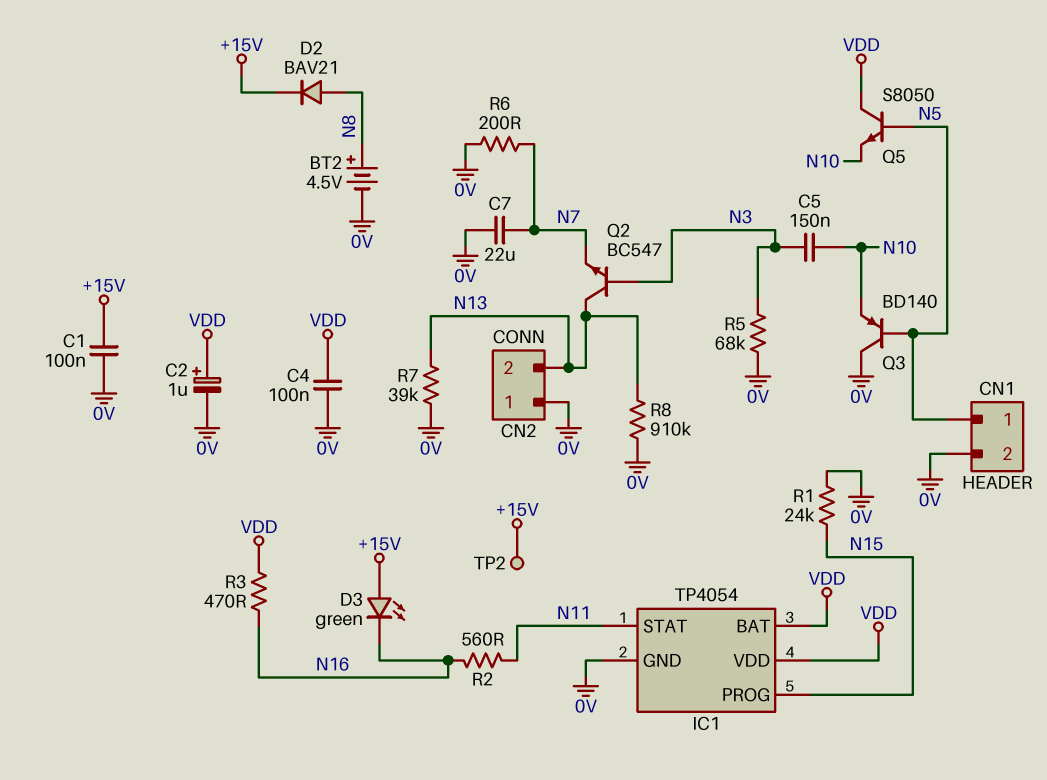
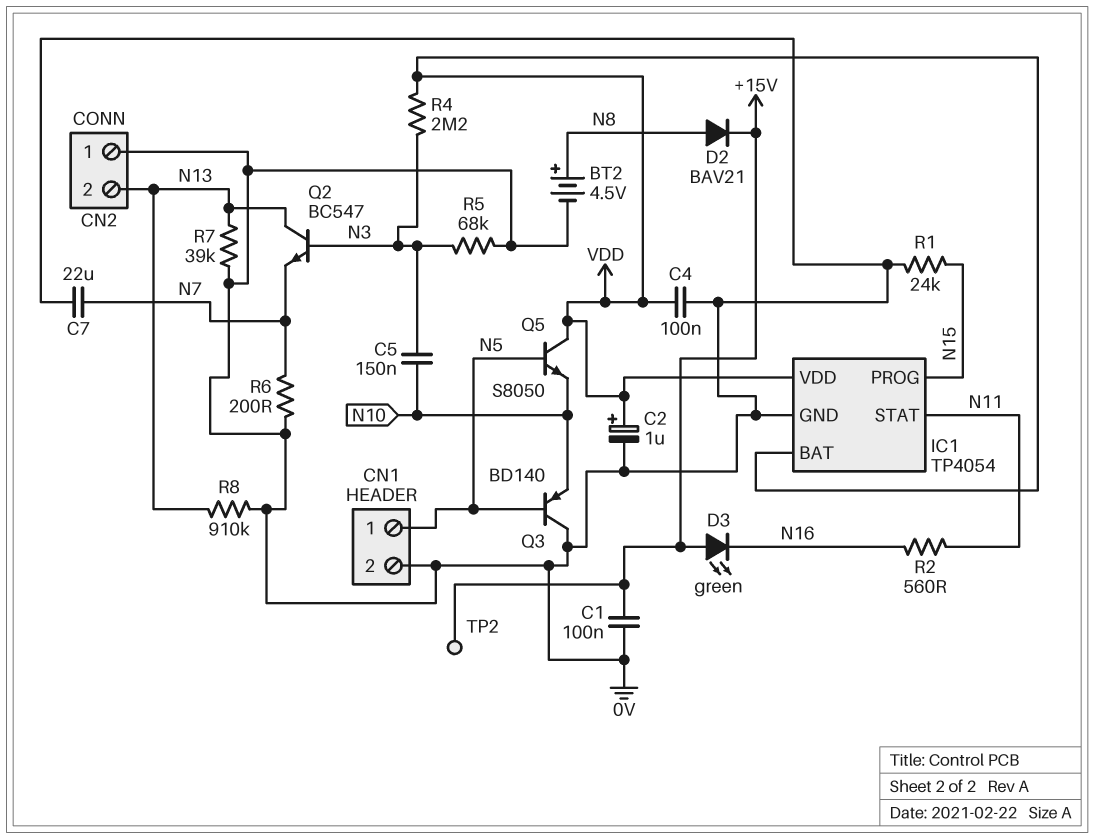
R3: 470 (N16, VDD) -> none
R4: none -> 2.2M (N3, VDD)

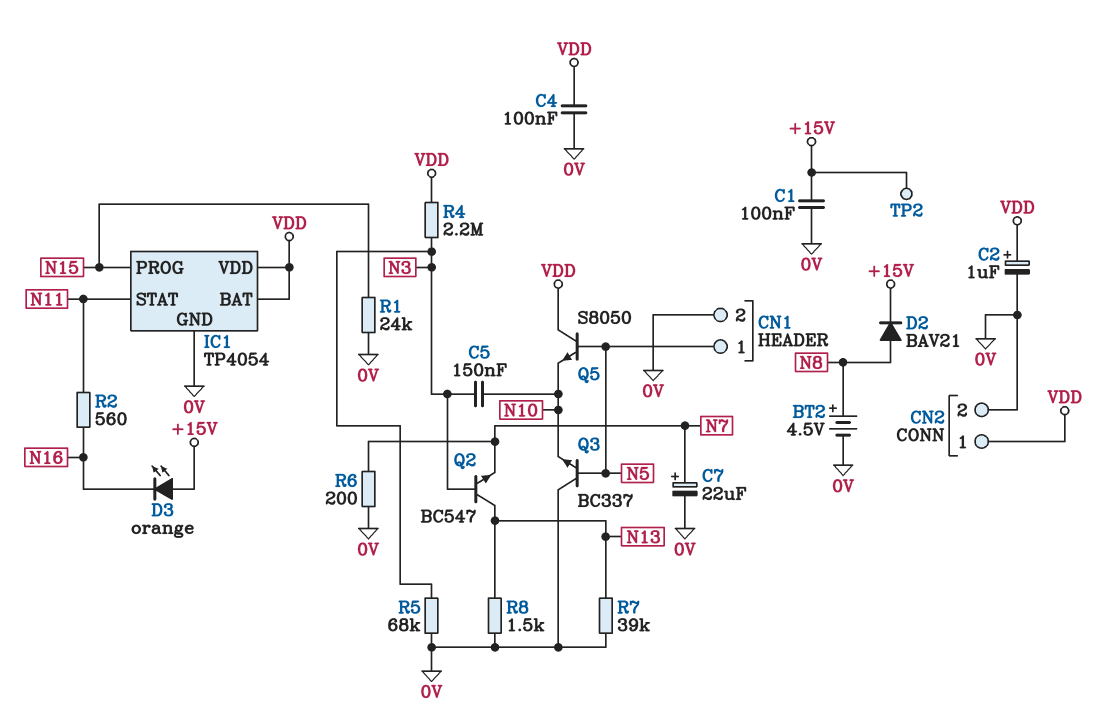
C7: 22uF (0V, N7) -> 22uF (plus N7, minus 0V)
CN2 pin 1: 0V -> VDD
CN2 pin 2: N13 -> 0V
D3: LED green (A +15V, K N16) -> LED orange (A +15V, K N16)
Q3: PNP BD140 (B N5, C 0V, E N10) -> NPN BC337 (B N5, C 0V, E N10)
R8: 910k (0V, N13) -> 1.5k (0V, N13)

